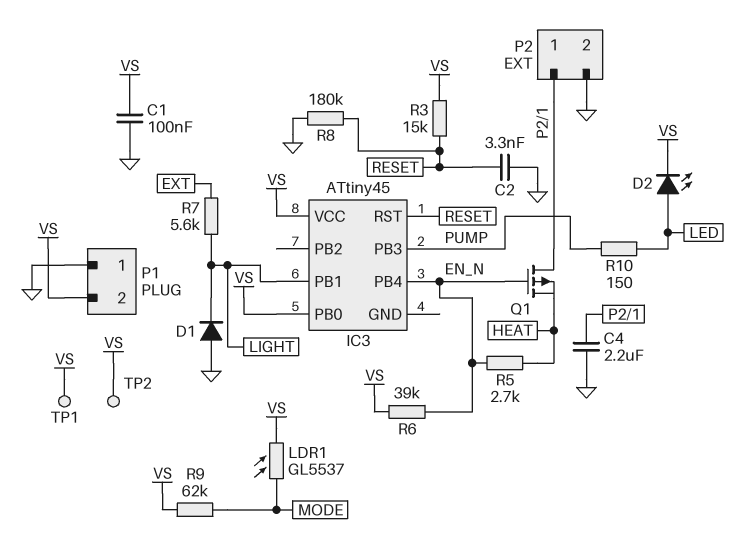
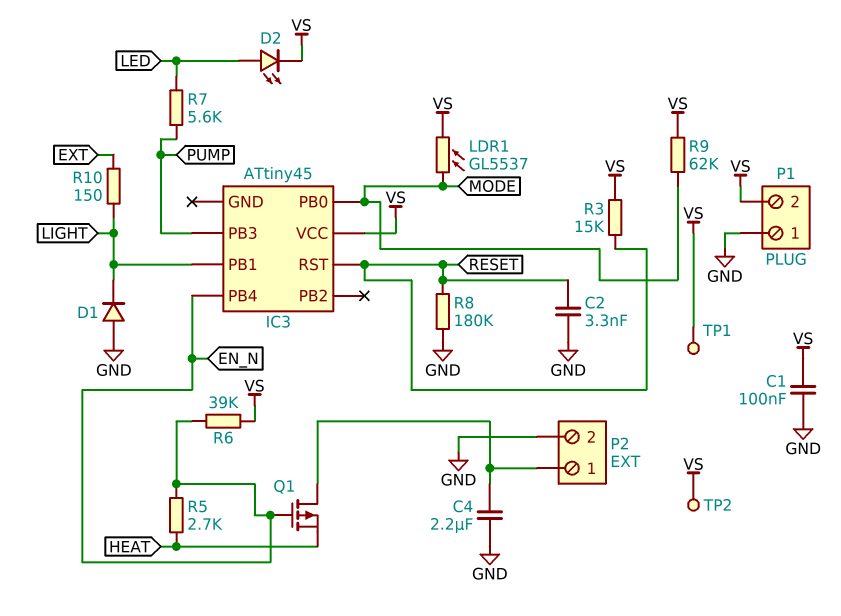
IC3 pin PB0: VS -> MODE
R7: 5.6k (EXT, LIGHT) -> 5.6k (LED, PUMP)
R10: 150 (LED, PUMP) -> 150 (EXT, LIGHT)

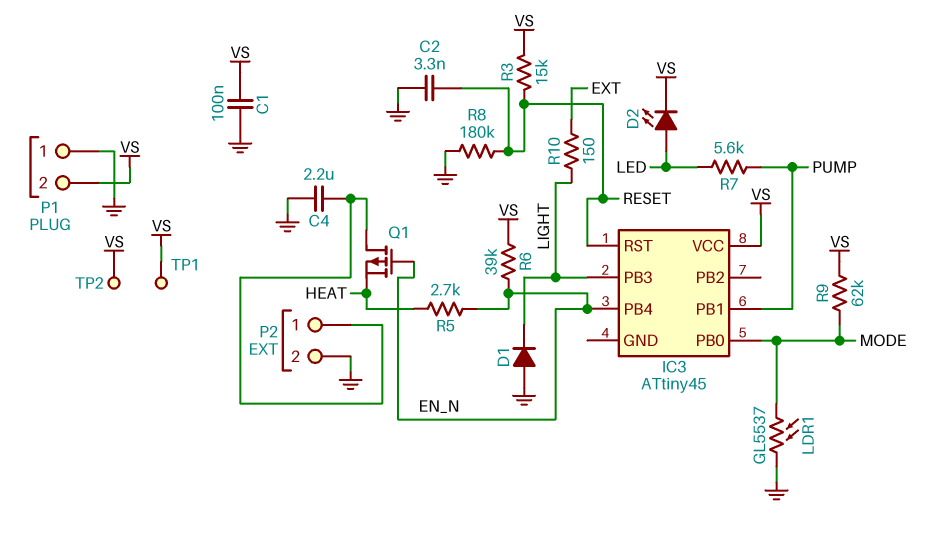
IC3 pin PB1: LIGHT -> PUMP
IC3 pin PB3: PUMP -> LIGHT
LDR1: GL5537 (MODE, VS) -> GL5537 (GND, MODE)

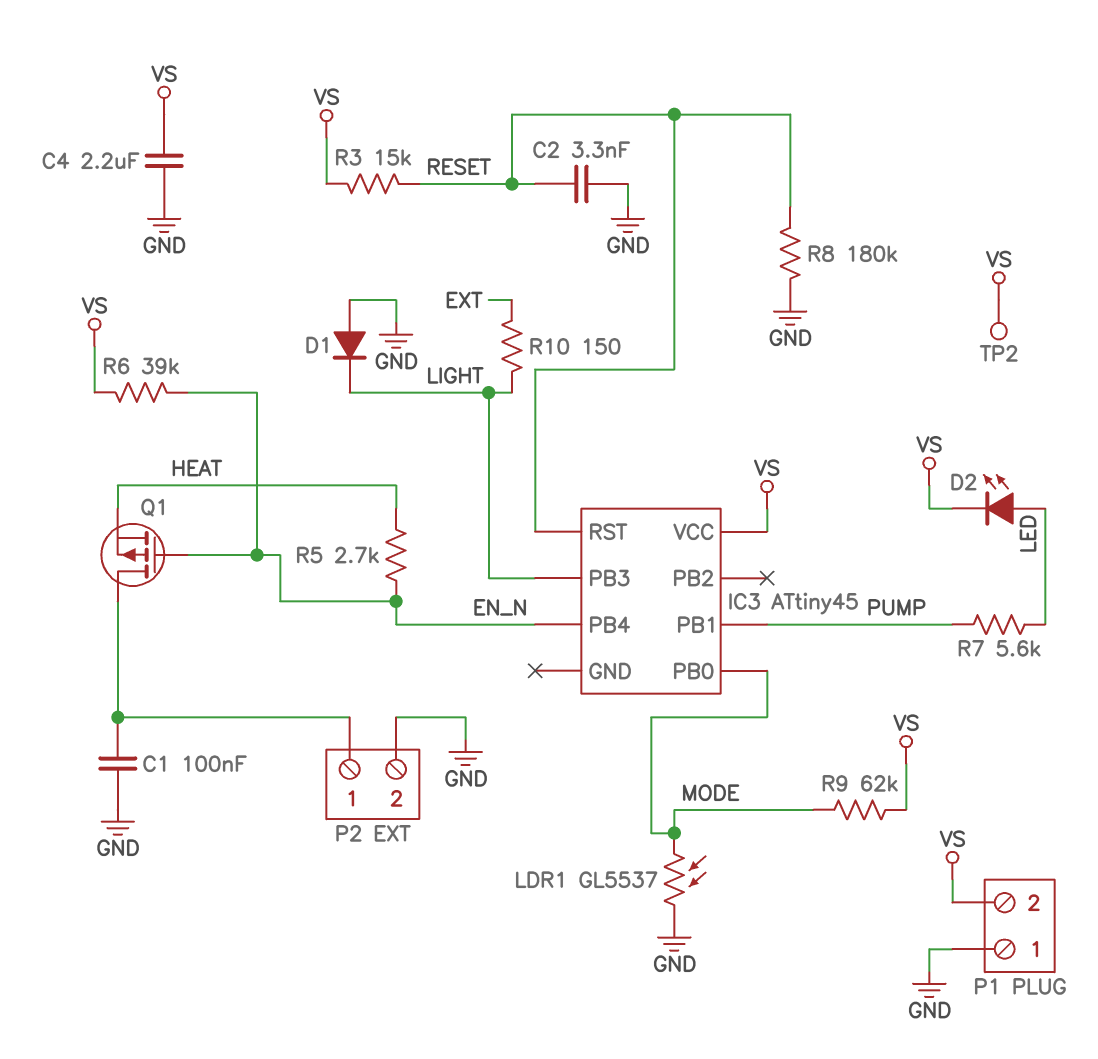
C1: 100nF (GND, VS) -> 100nF (GND, P2/1)
C4: 2.2uF (GND, P2/1) -> 2.2uF (GND, VS)
TP1: test point (VS) -> none

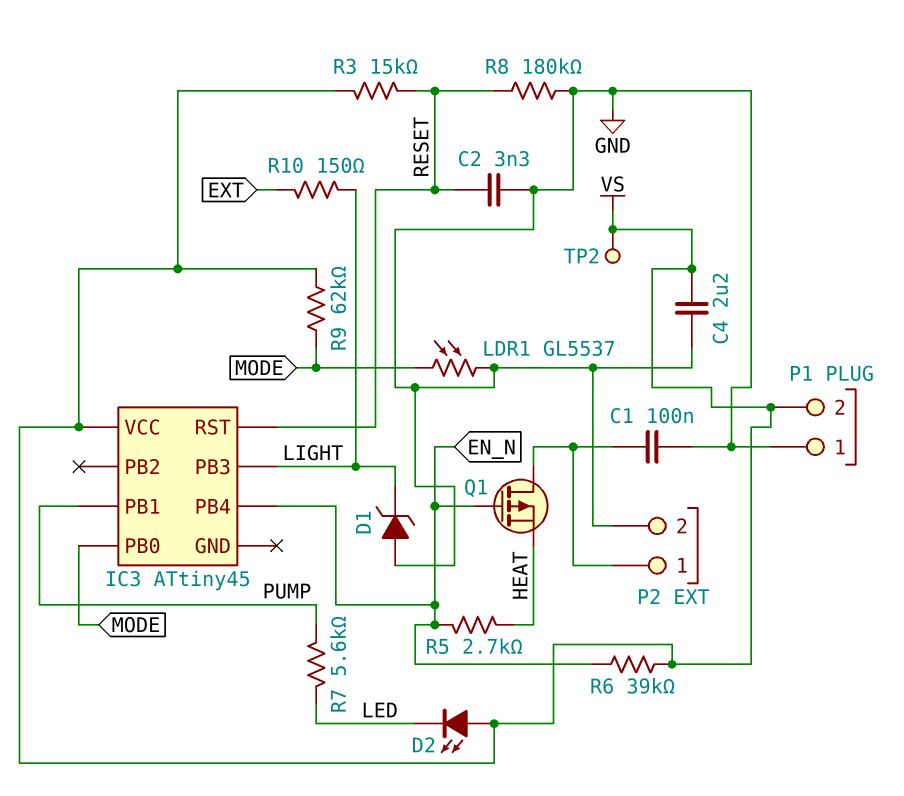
D1: diode (A GND, K LIGHT) -> zener (A GND, K LIGHT)
D2: LED (A LED, K VS) -> LED (A VS, K LED)

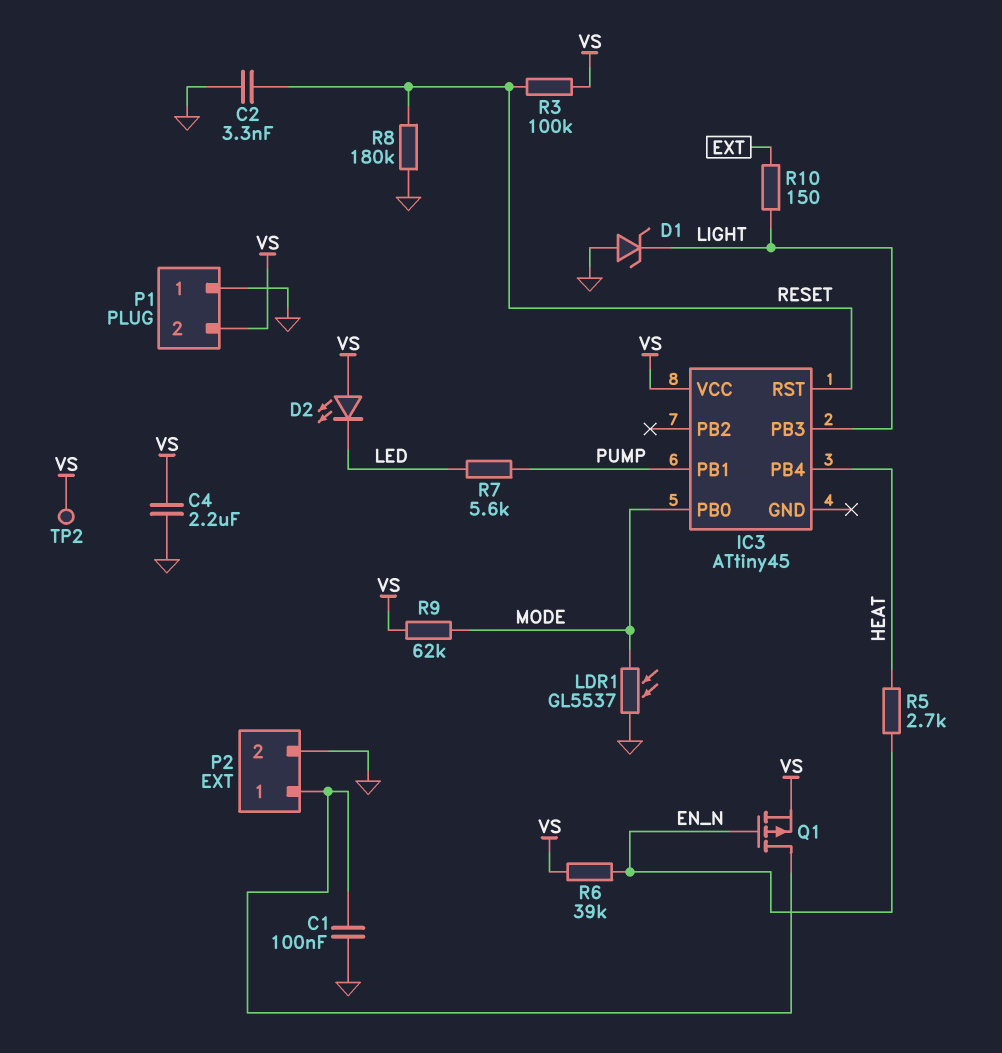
IC3 pin PB4: EN_N -> HEAT
Q1: PMOS (G EN_N, D P2/1, S HEAT) -> PMOS (G EN_N, D P2/1, S VS)
R3: 15k (RESET, VS) -> 100k (RESET, VS)

